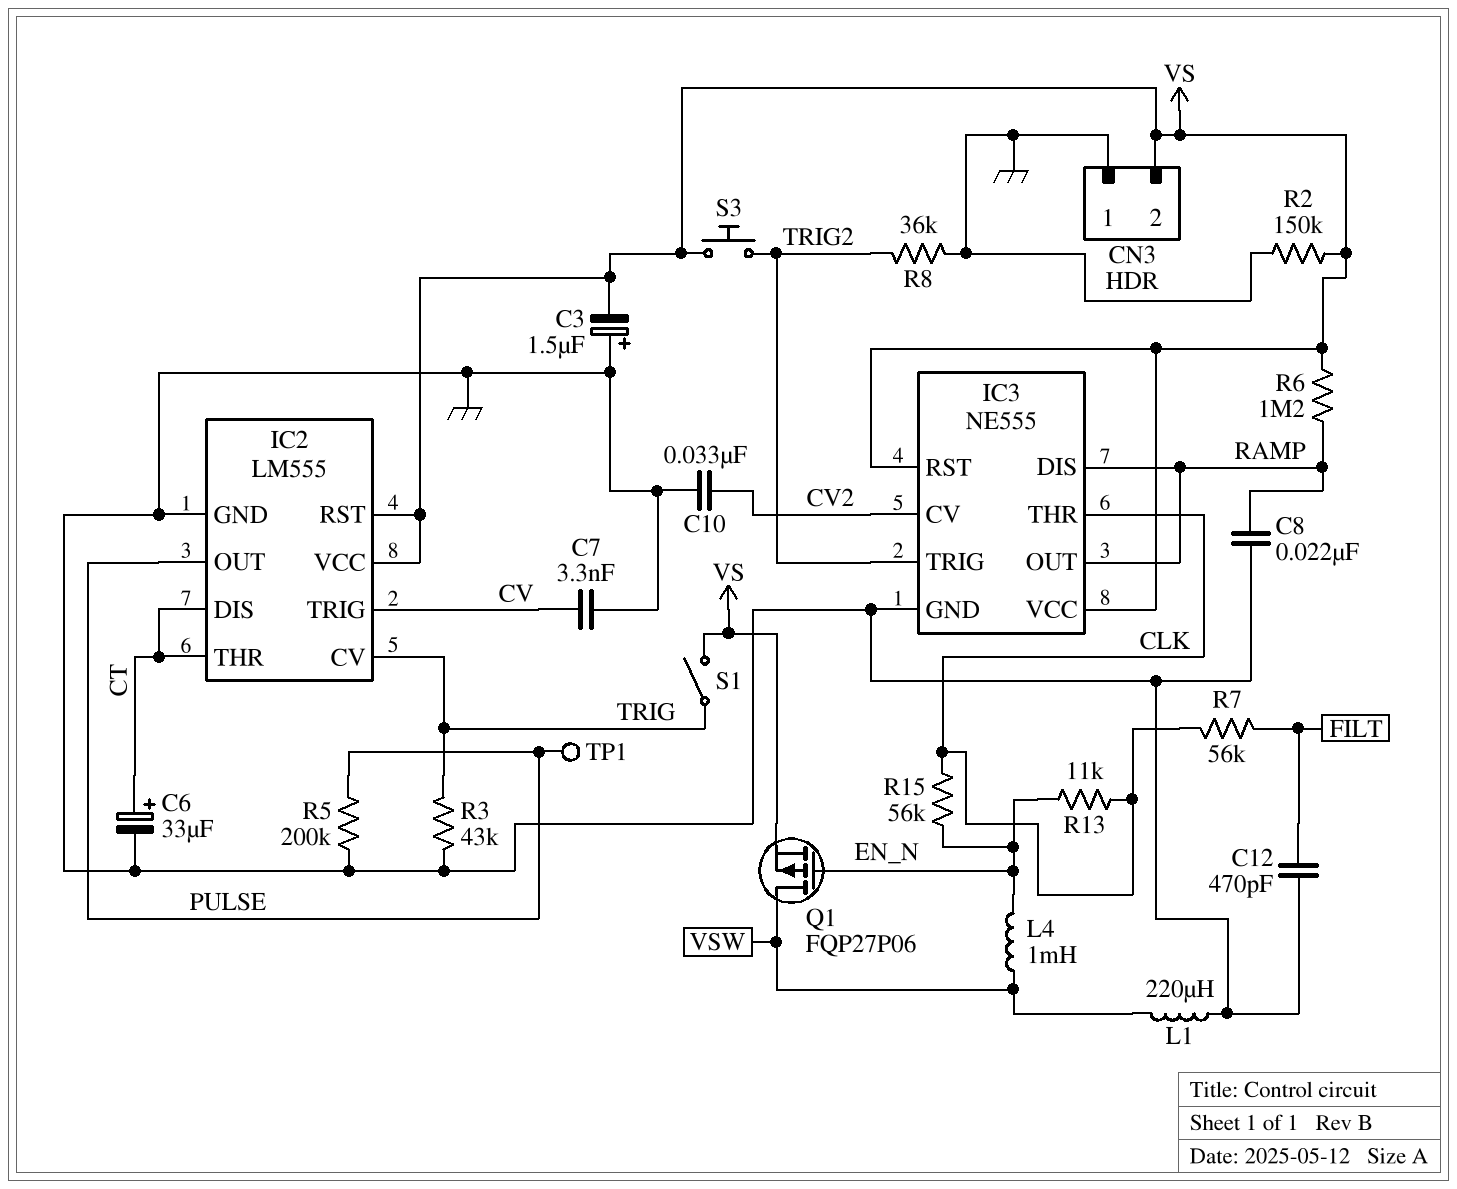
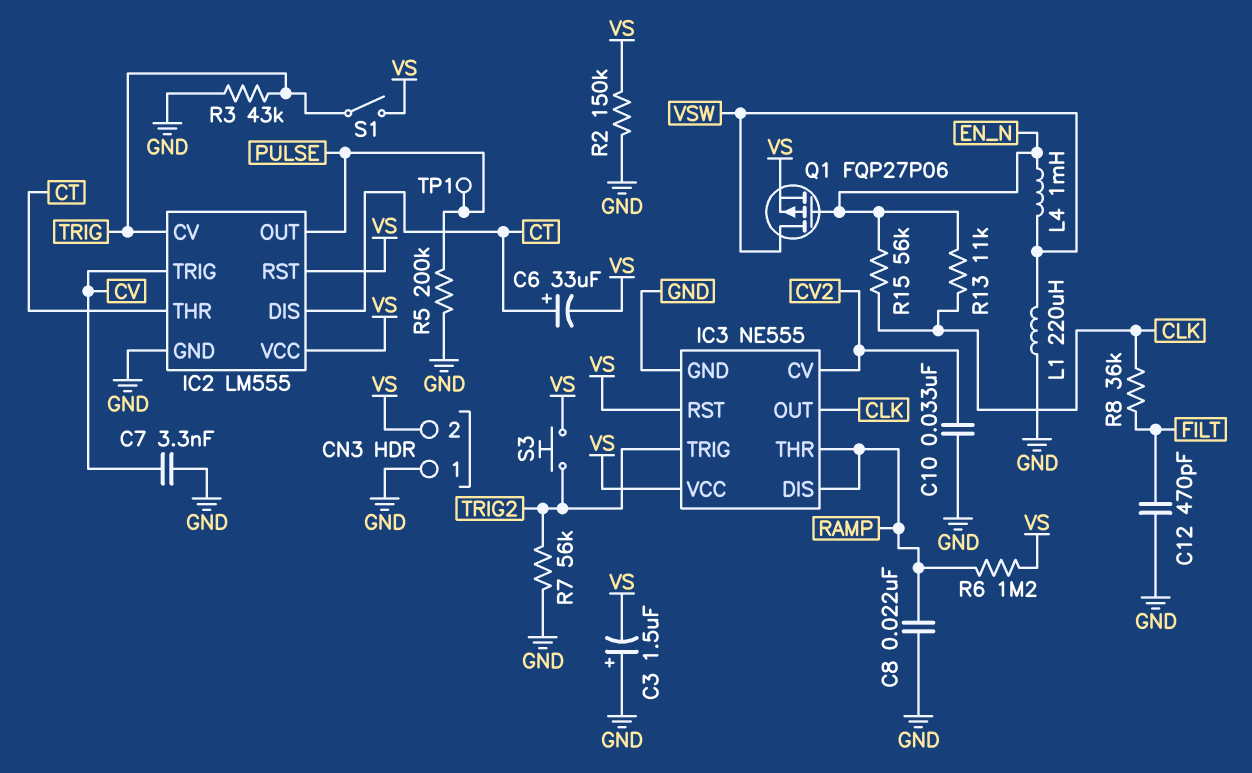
C6: 33uF (plus CT, minus GND) -> 33uF (plus CT, minus VS)
IC3 pin OUT: RAMP -> CLK
IC3 pin THR: CLK -> RAMP
R7: 56k (CLK, FILT) -> 56k (GND, TRIG2)
R8: 36k (GND, TRIG2) -> 36k (CLK, FILT)

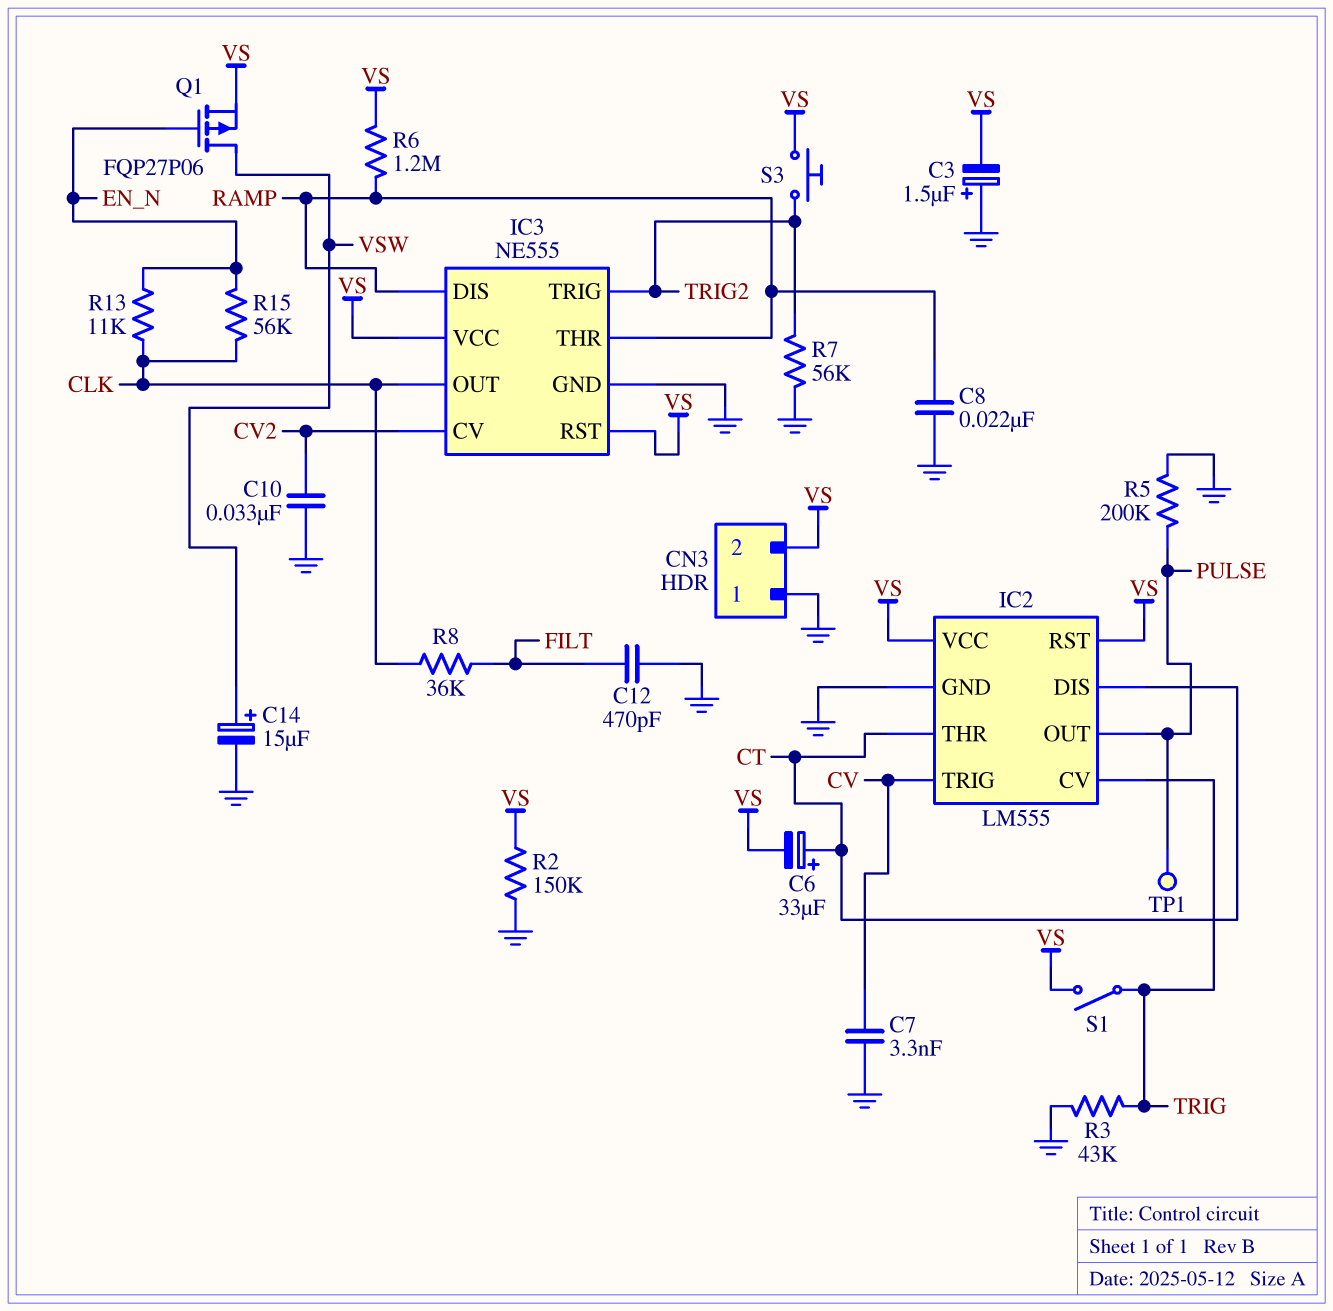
C14: none -> 15uF (plus VSW, minus GND)
L1: 220uH (GND, VSW) -> none
L4: 1mH (EN_N, VSW) -> none

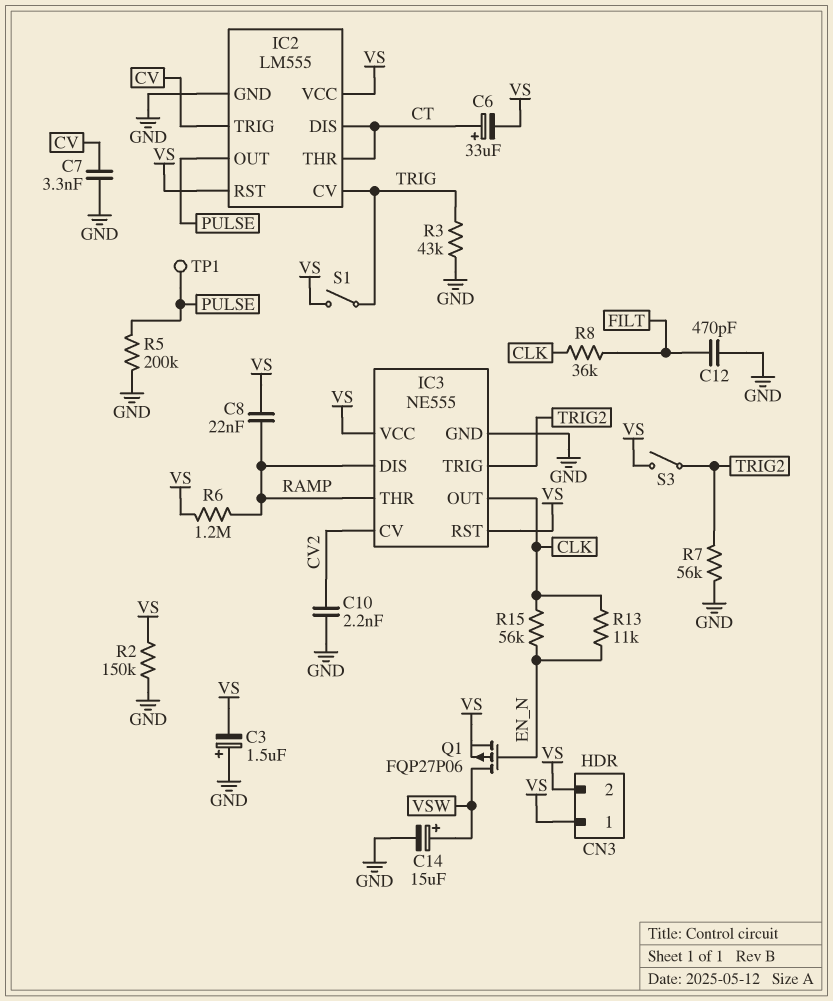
C8: 22nF (GND, RAMP) -> 22nF (RAMP, VS)
C10: 33nF (CV2, GND) -> 2.2nF (CV2, GND)
CN3 pin 1: GND -> VS
S3: button (TRIG2, VS) -> switch (TRIG2, VS)

